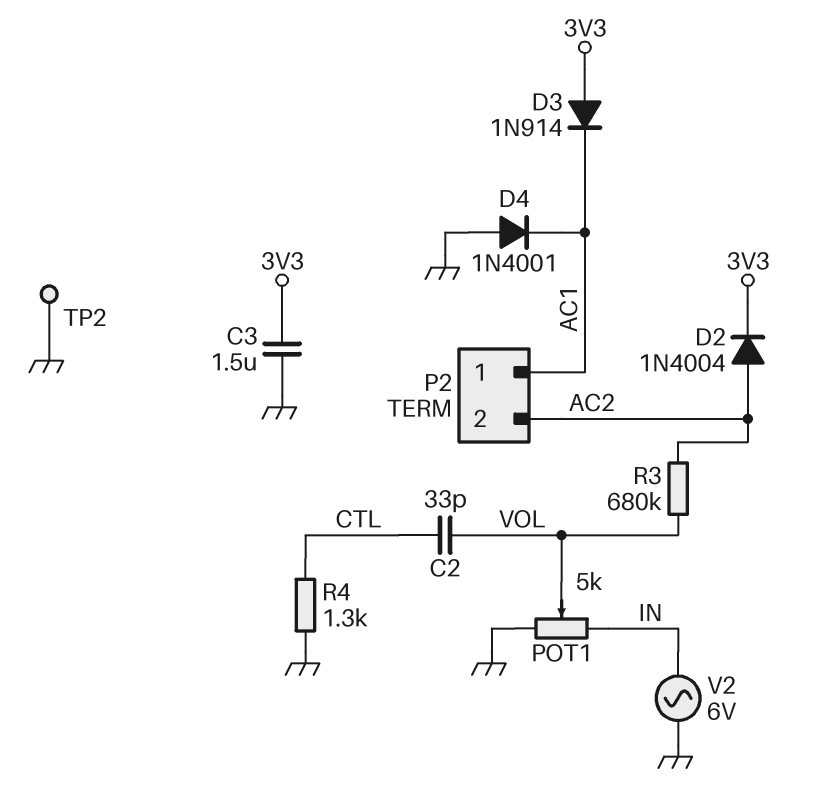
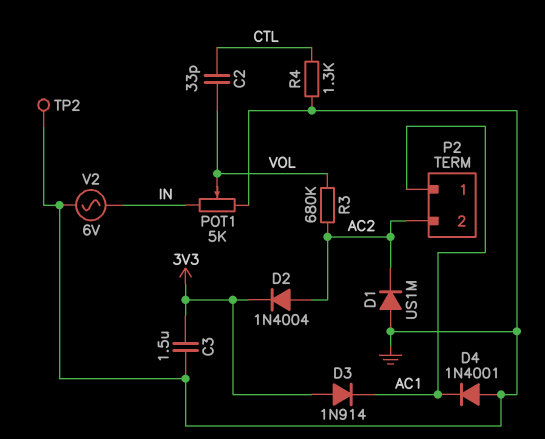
D1: none -> diode US1M (A GND, K AC2)

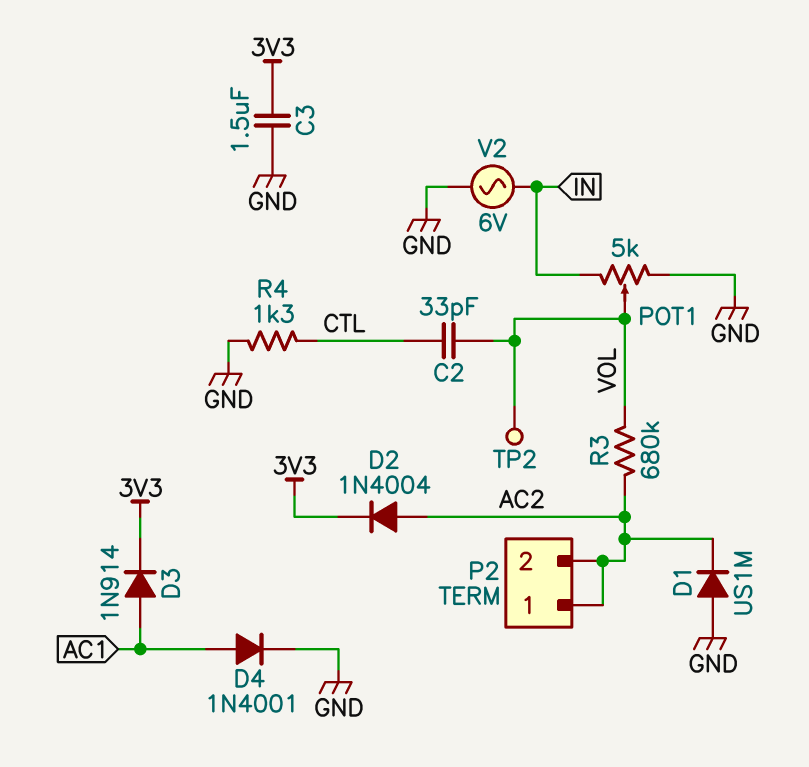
D3: diode 1N914 (A 3V3, K AC1) -> diode 1N914 (A AC1, K 3V3)
D4: diode 1N4001 (A GND, K AC1) -> diode 1N4001 (A AC1, K GND)
P2 pin 1: AC1 -> AC2
TP2: test point (GND) -> test point (VOL)

